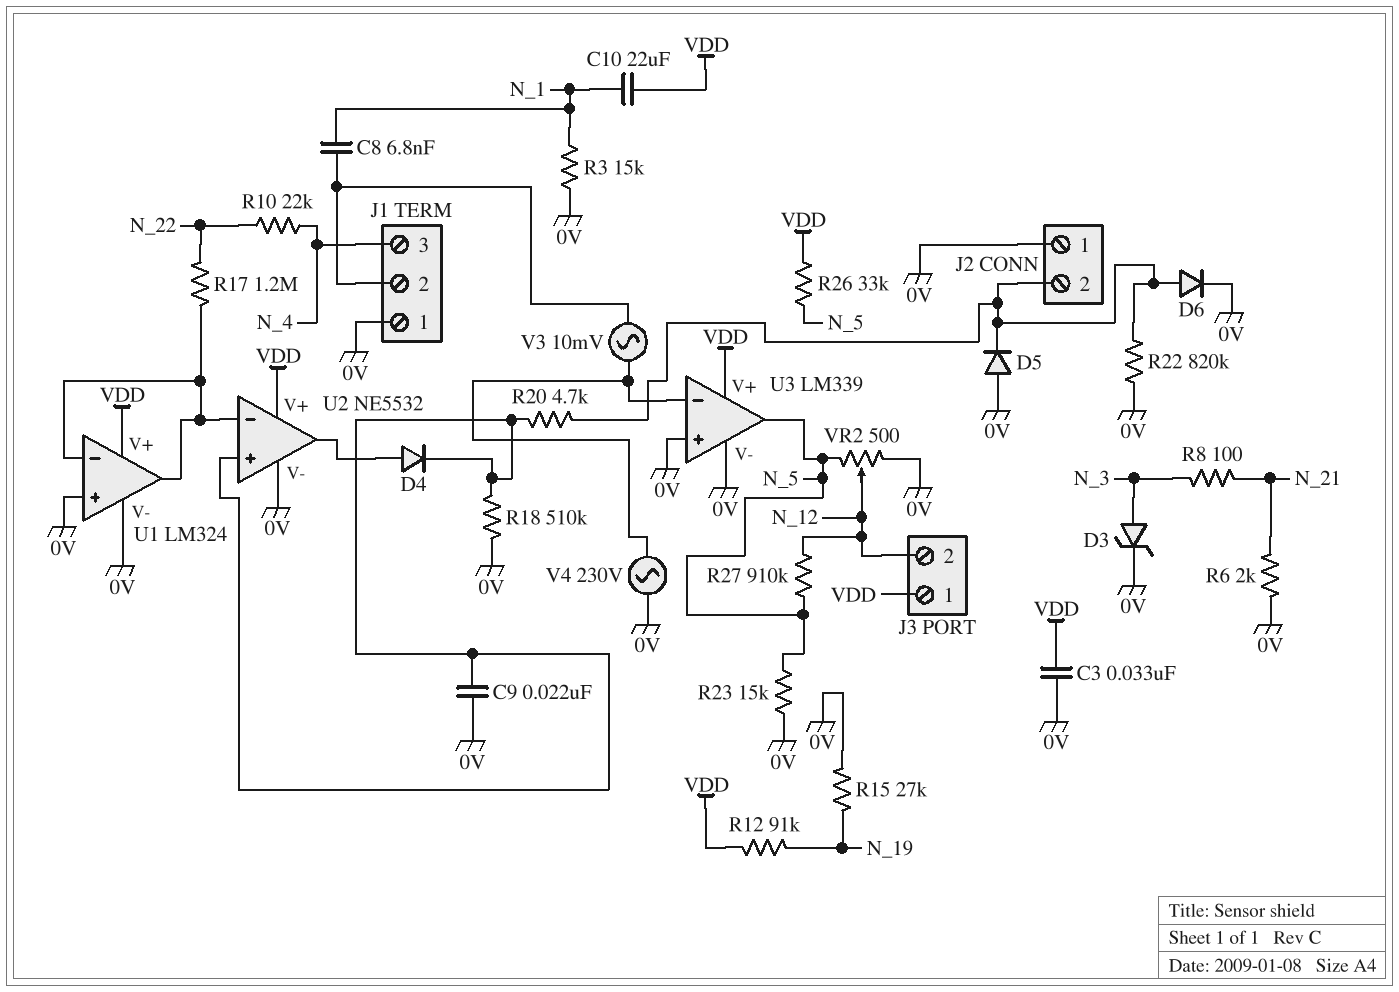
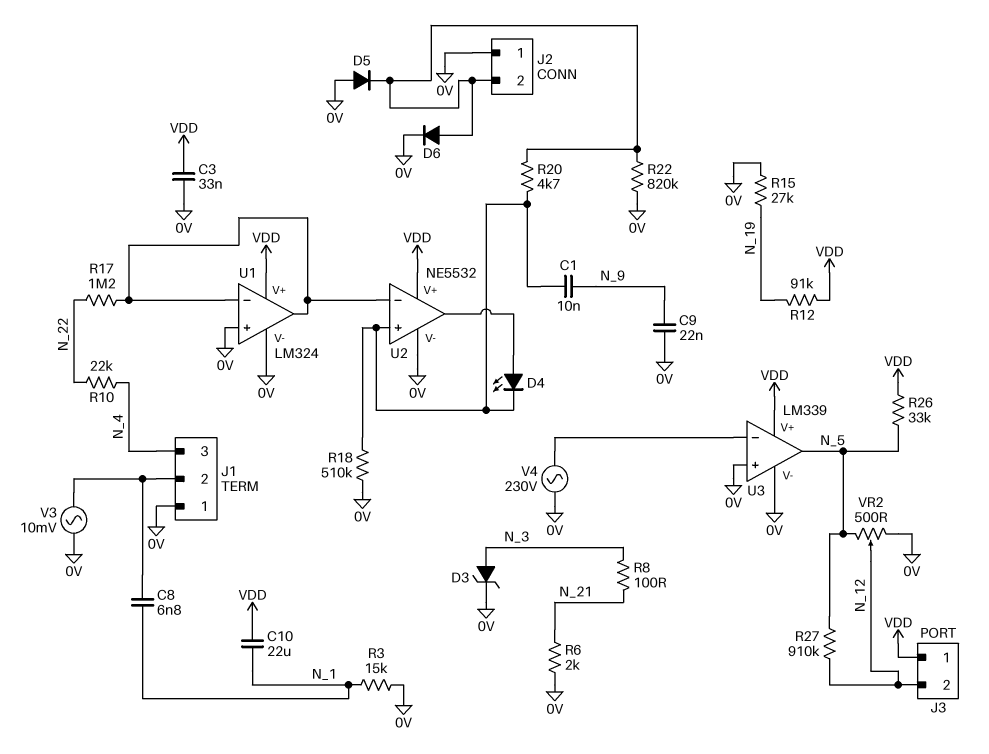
C1: none -> 10nF (N_9, U2/in+)
C9: 22nF (0V, U2/in+) -> 22nF (0V, N_9)
D4: diode (A U2/out, K U2/in+) -> LED (A U2/out, K U2/in+)
R23: 15k (0V, N_5) -> none
V3: AC 10mV (J1/2, U3/in-) -> AC 10mV (0V, J1/2)

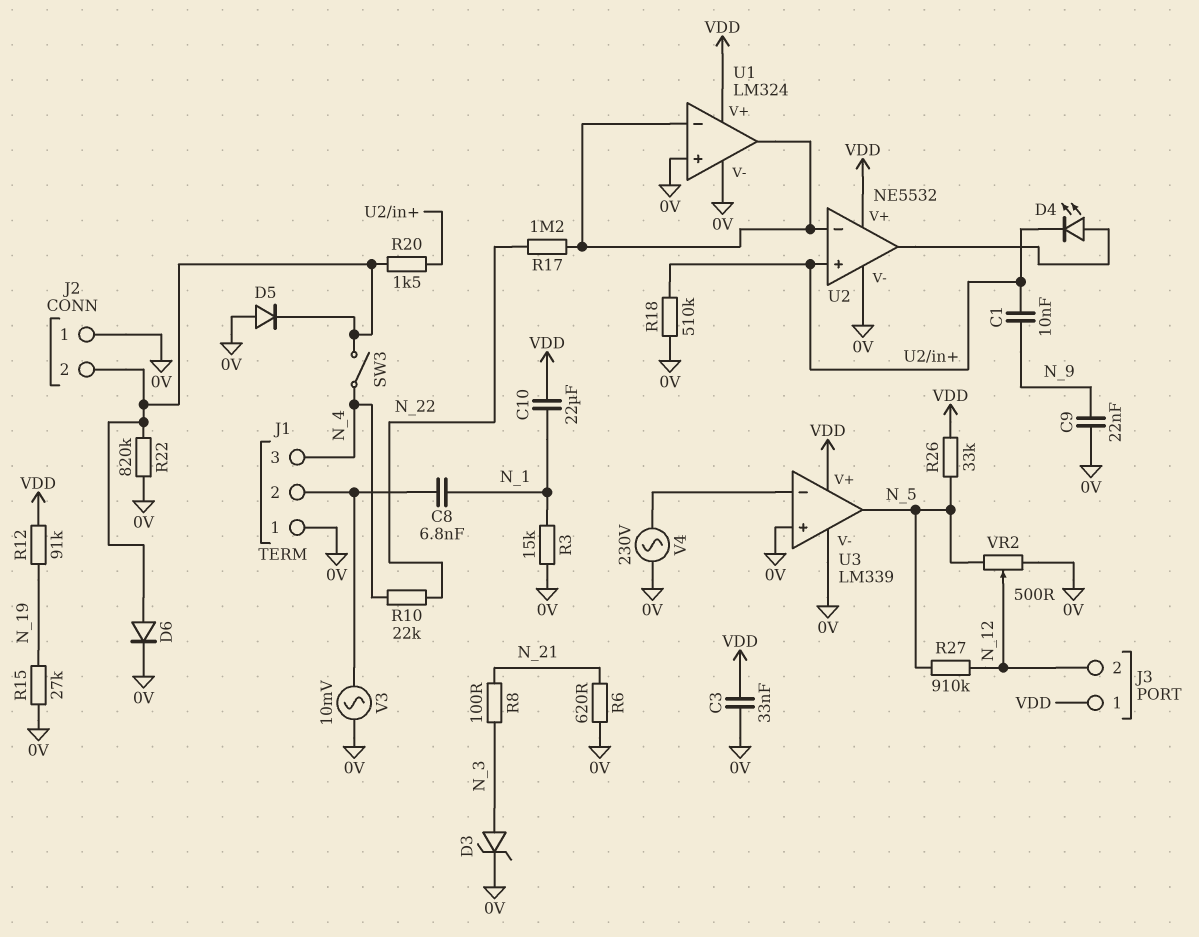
R6: 2k (0V, N_21) -> 620 (0V, N_21)
R20: 4.7k (J2/2, U2/in+) -> 1.5k (J2/2, U2/in+)
SW3: none -> switch (J2/2, N_4)

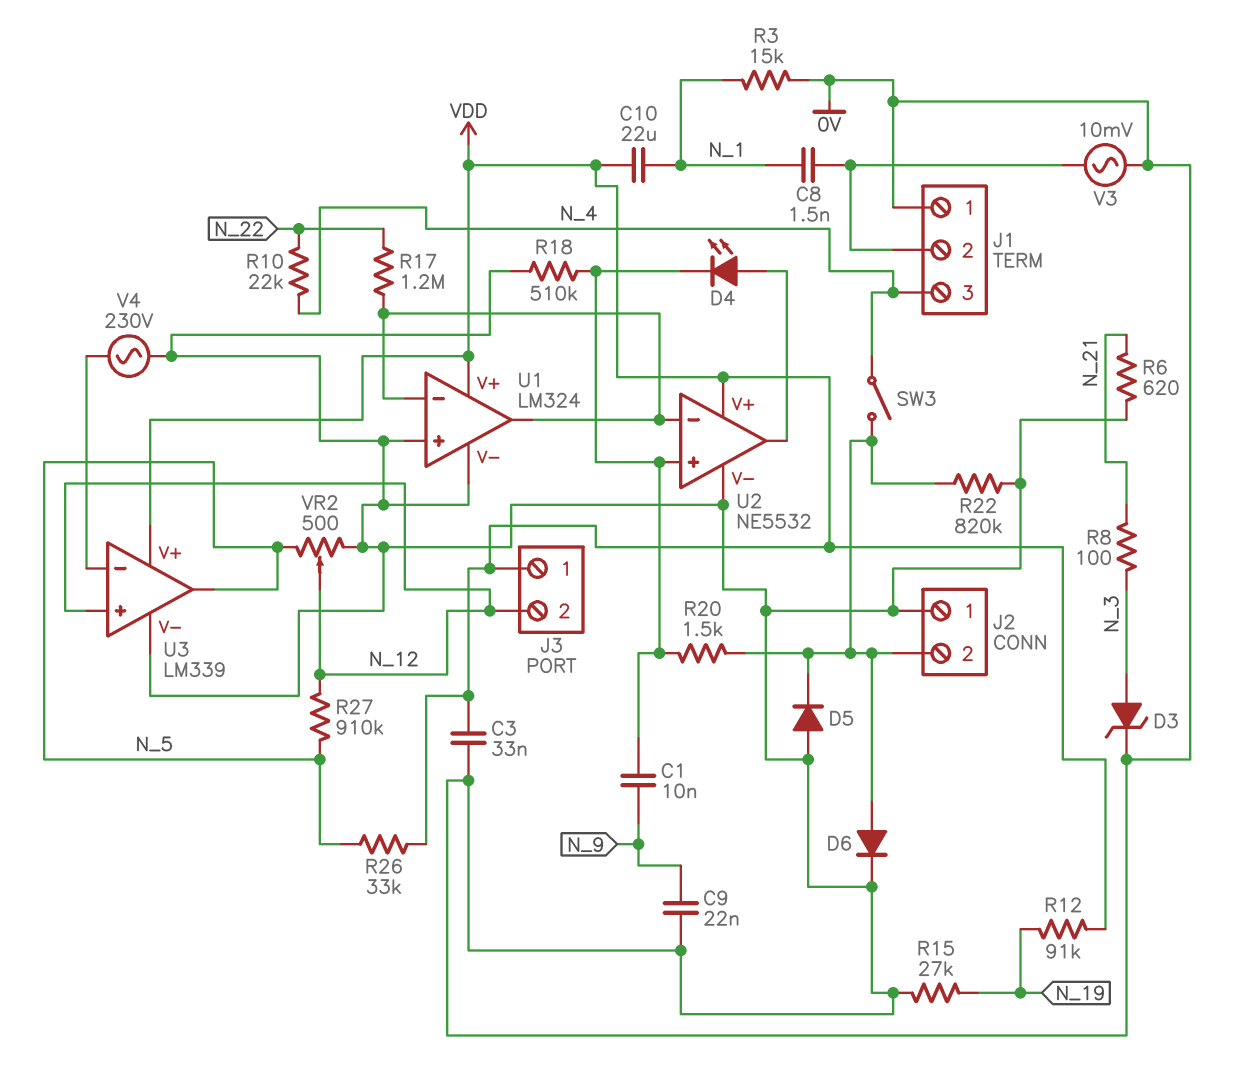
C8: 6.8nF (J1/2, N_1) -> 1.5nF (J1/2, N_1)
U3 pin in+: 0V -> N_12

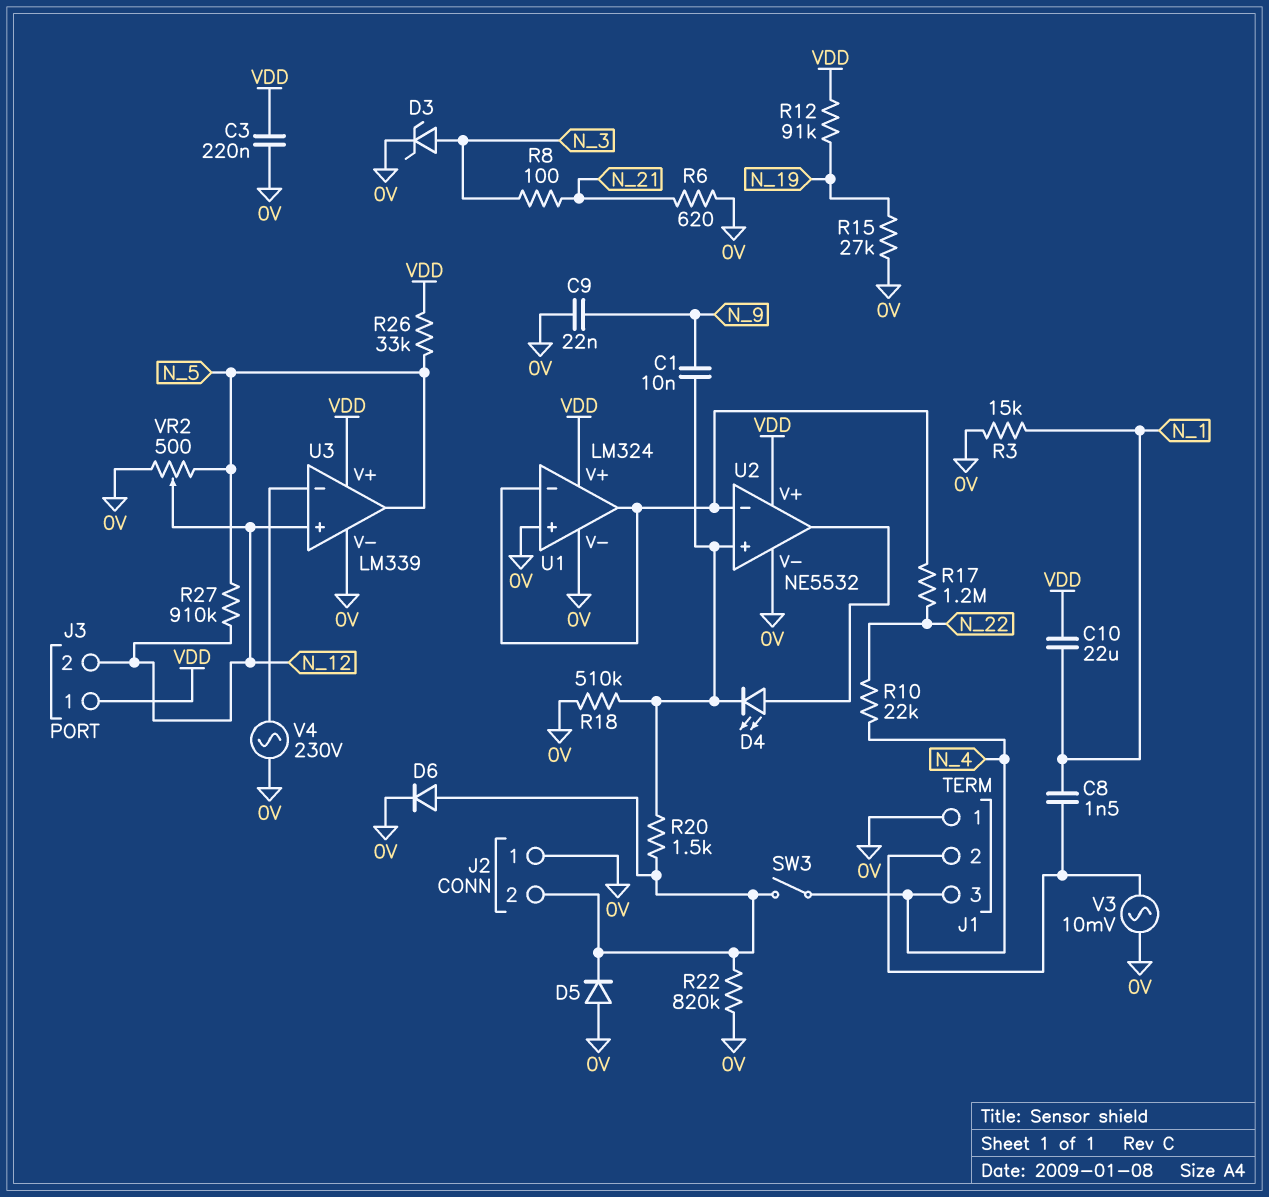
C3: 33nF (0V, VDD) -> 220nF (0V, VDD)

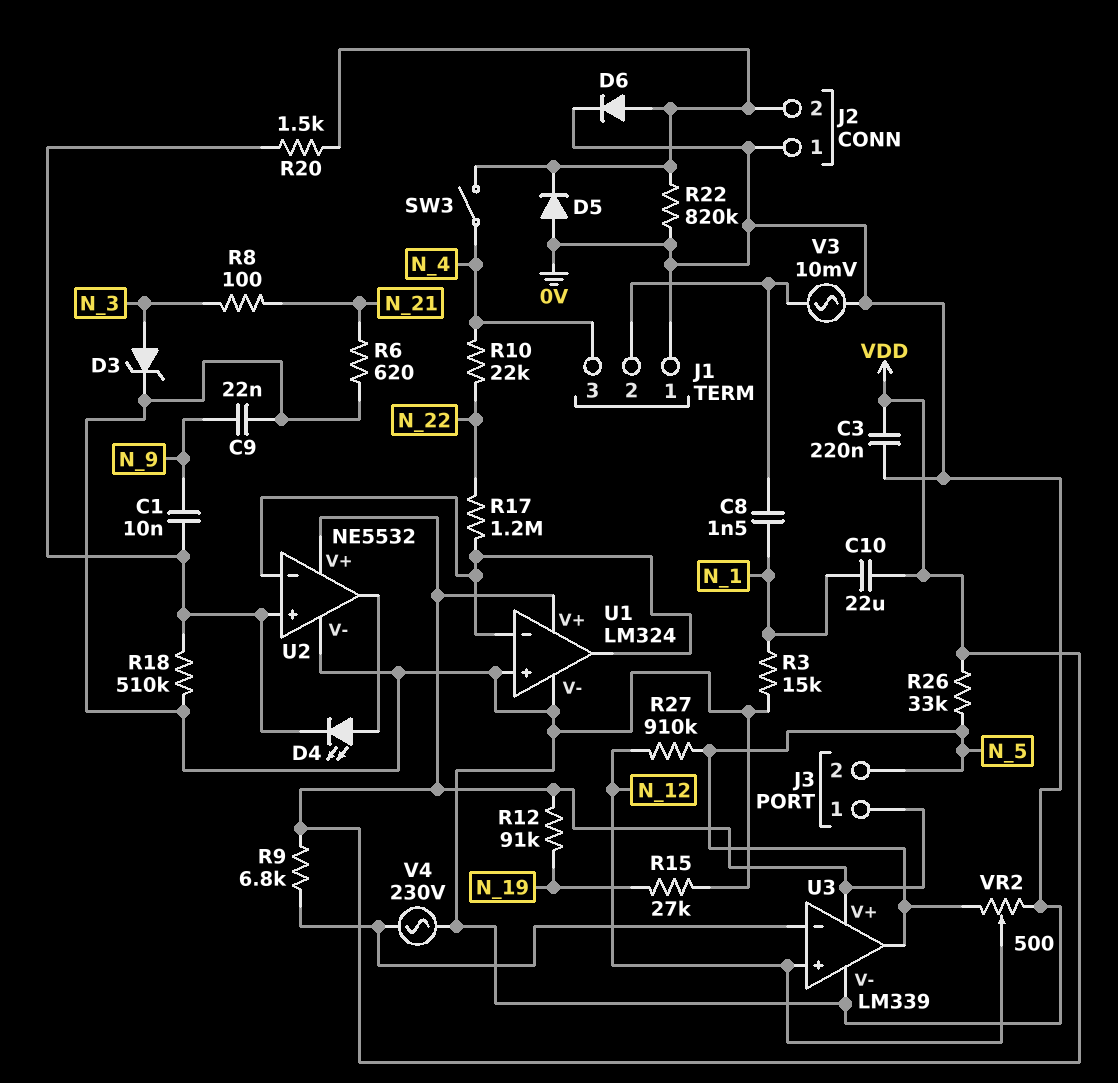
J3 pin 2: N_12 -> N_5
R9: none -> 6.8k (U3/in-, VDD)

